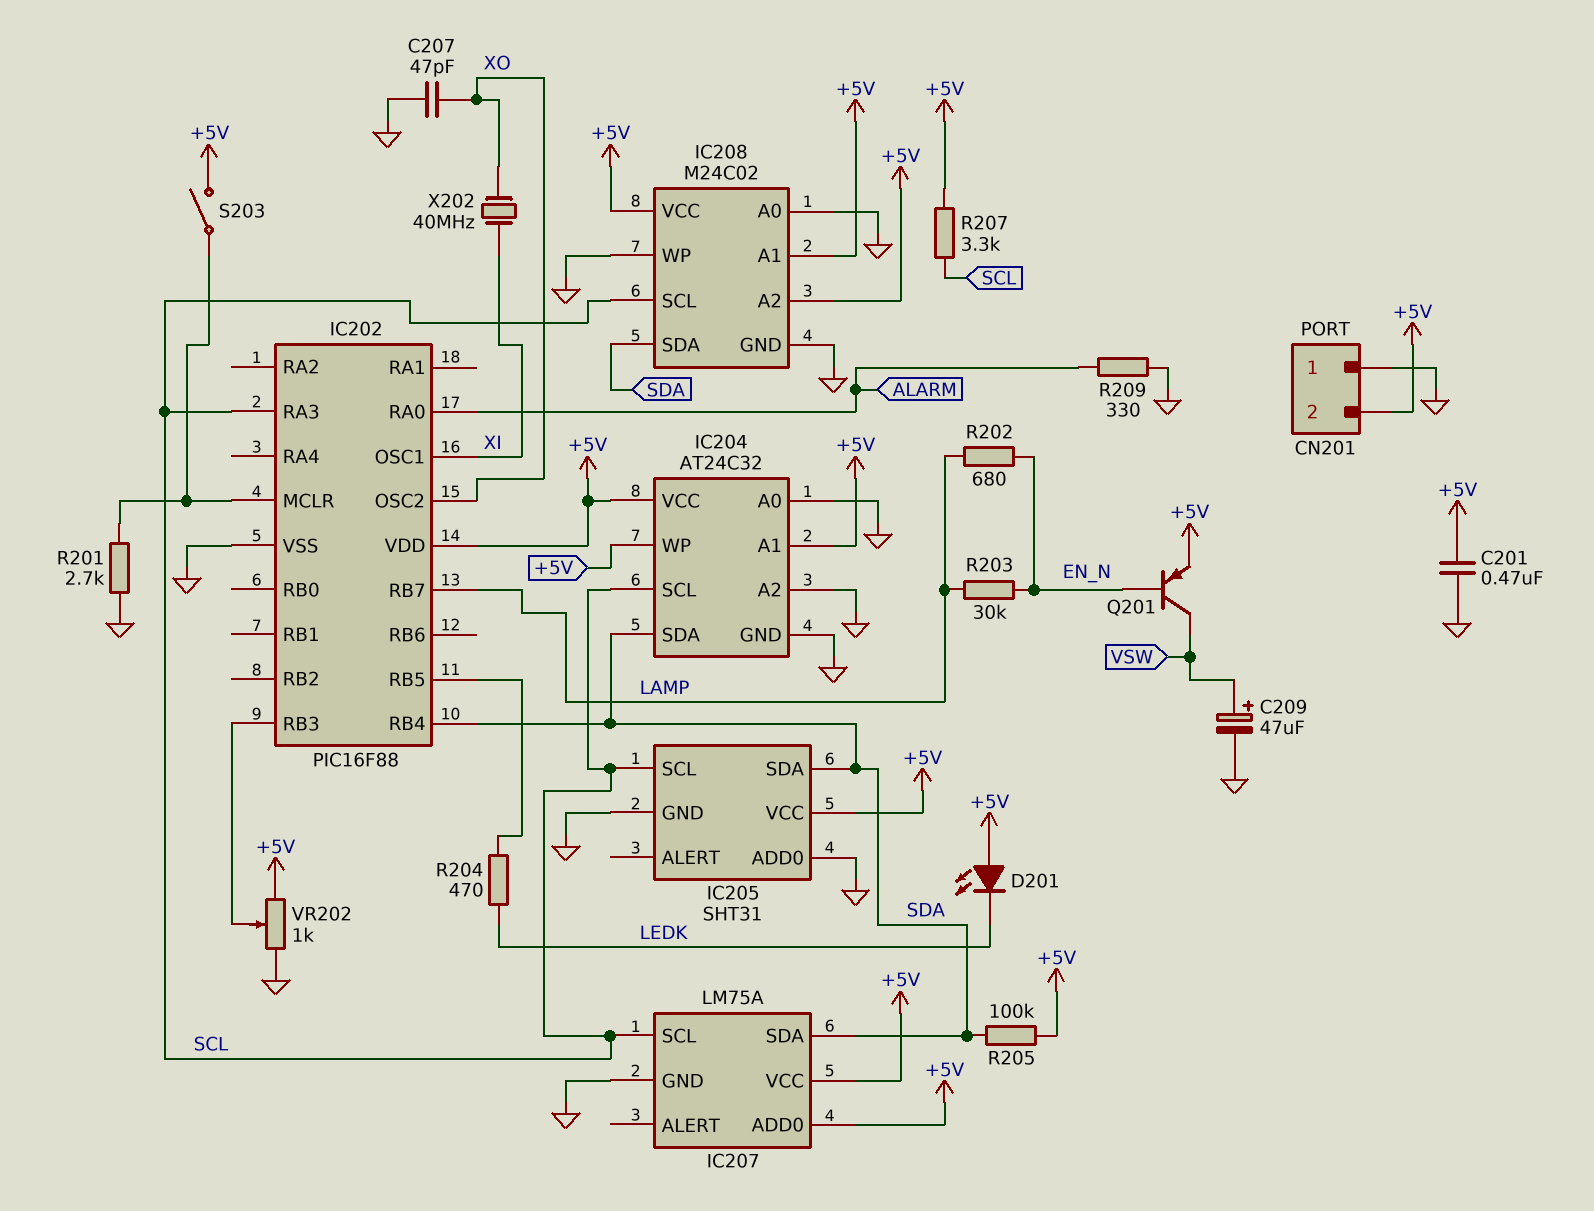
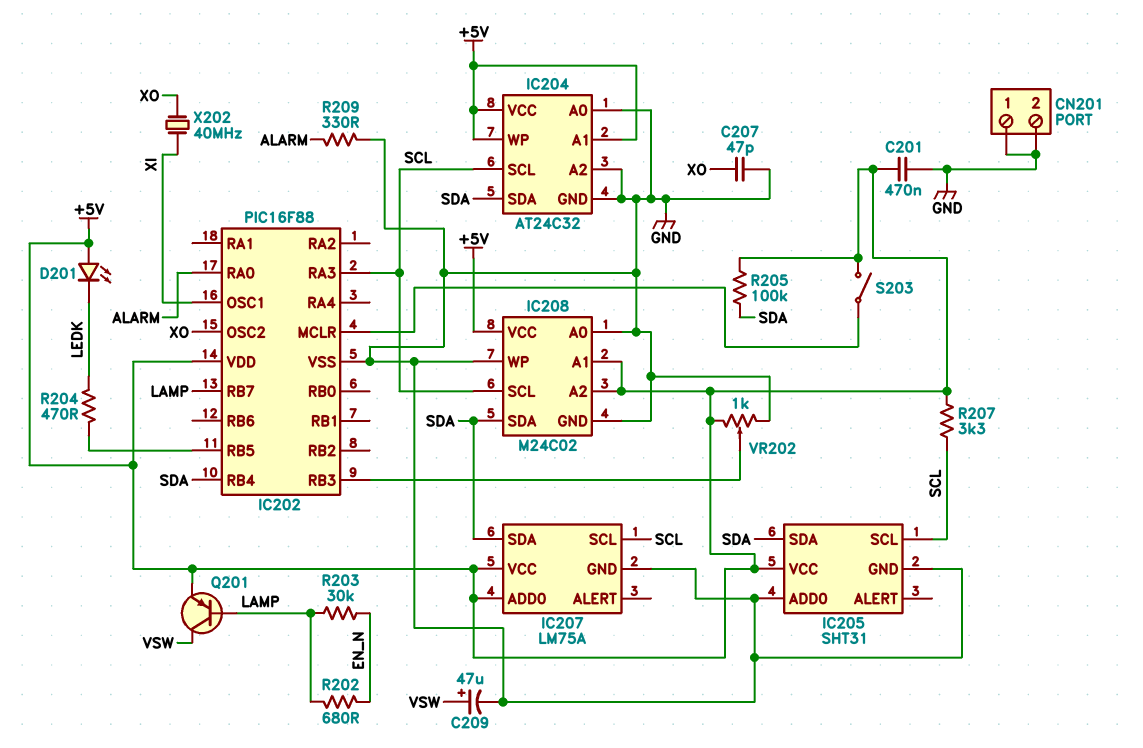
CN201 pin 2: +5V -> GND
Q201: PNP (B EN_N, C VSW, E +5V) -> PNP (B LAMP, C VSW, E +5V)
R201: 2.7k (GND, IC202/MCLR) -> none

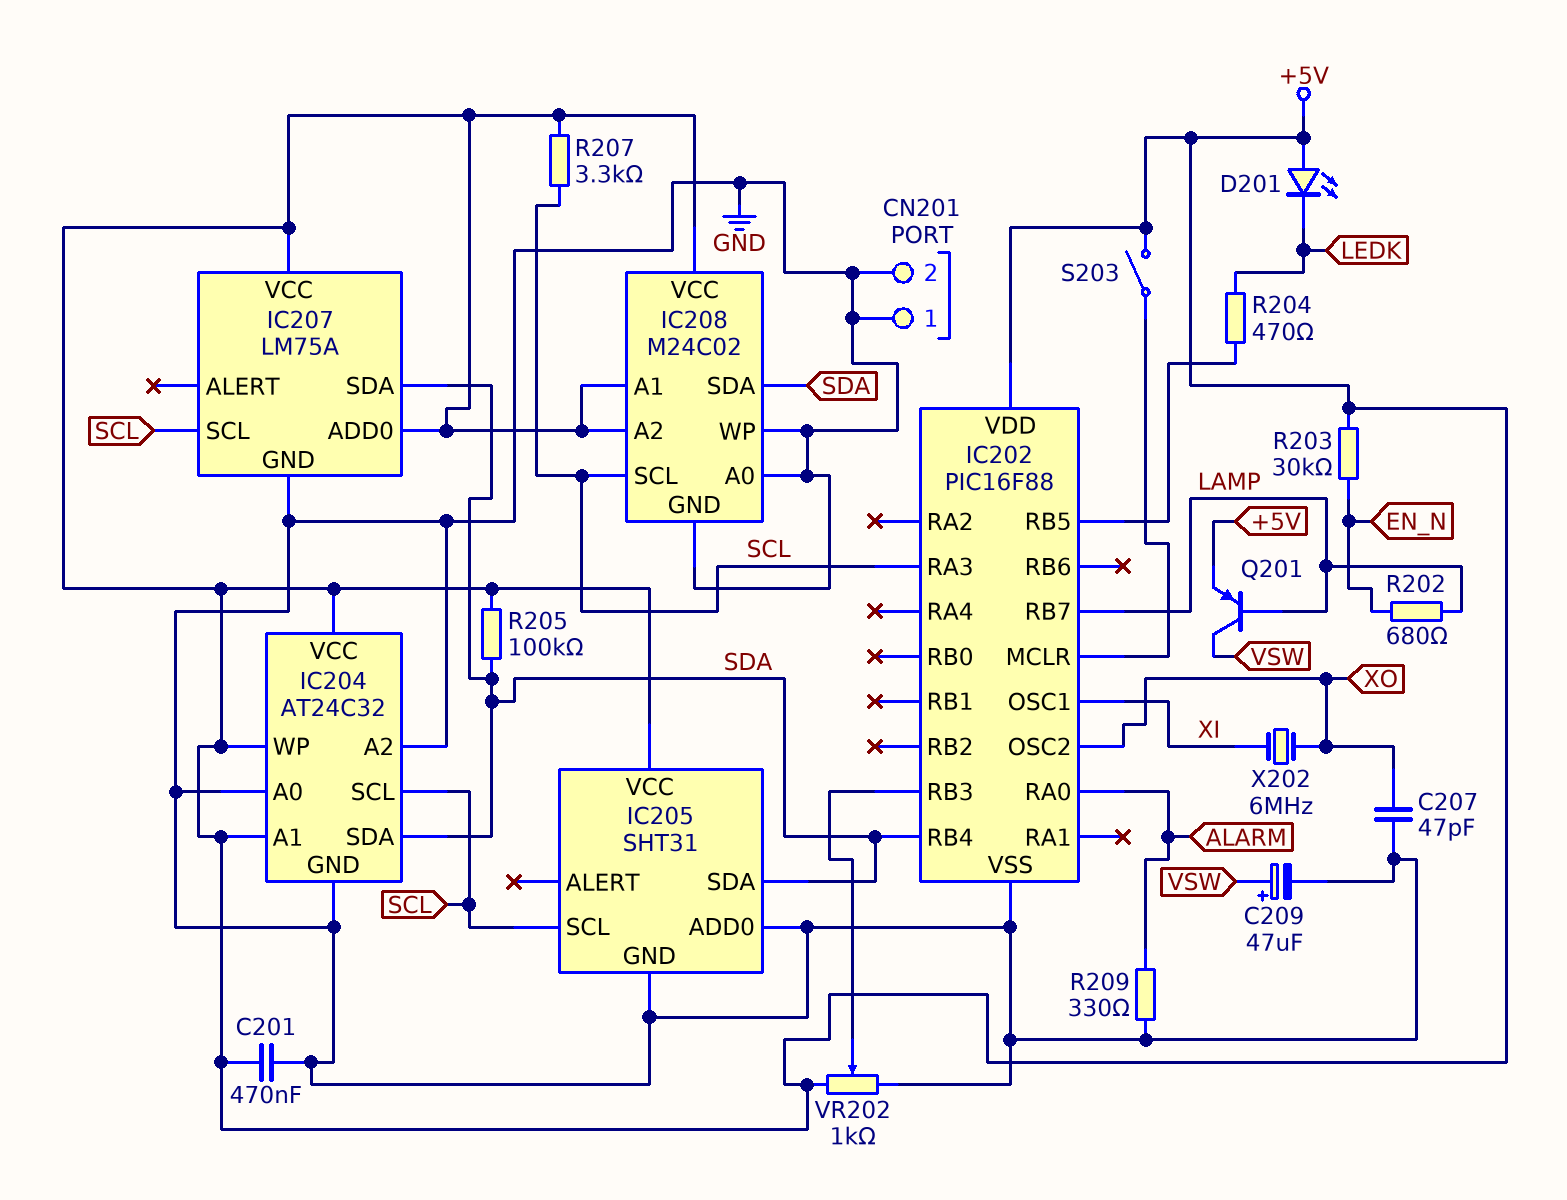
R203: 30k (EN_N, LAMP) -> 30k (+5V, EN_N)
X202: 40MHz (XI, XO) -> 6MHz (XI, XO)

